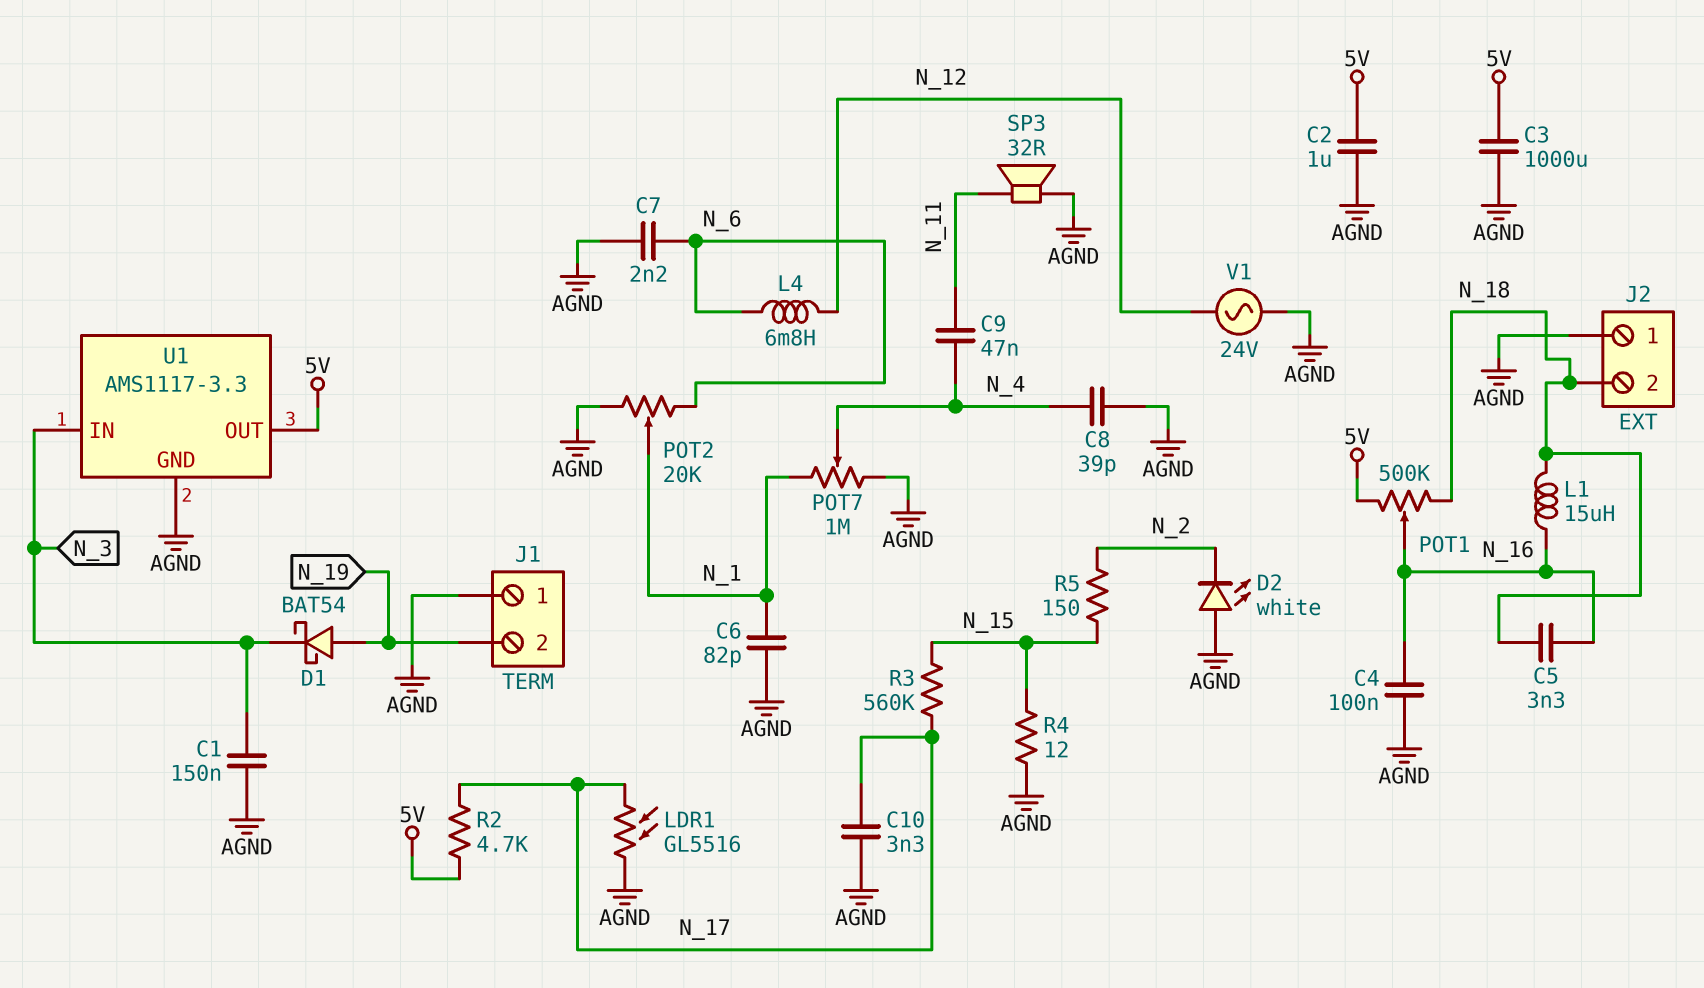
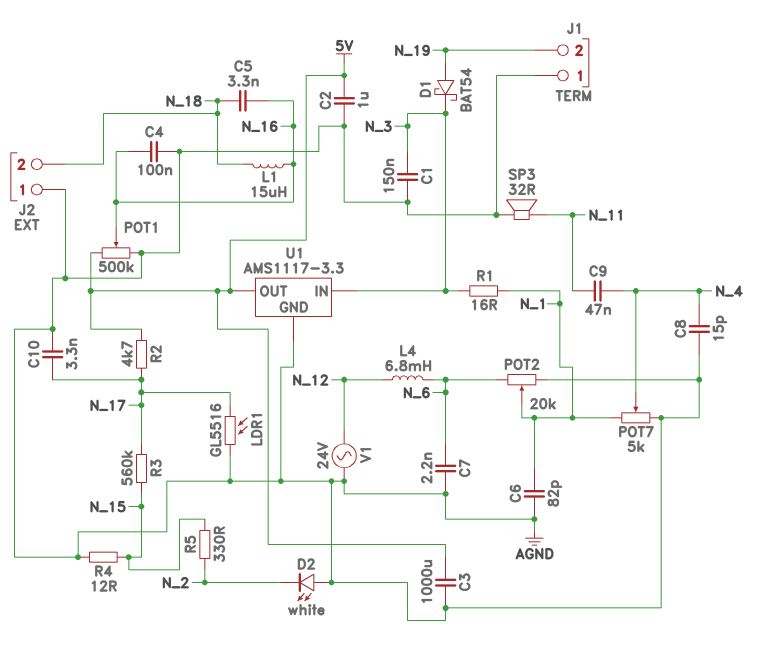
C8: 39pF (AGND, N_4) -> 15pF (AGND, N_4)
POT1: 500k (5V, N_18, wiper N_16) -> 500k (5V, AGND, wiper N_16)
POT7: 1M (AGND, N_1, wiper N_4) -> 5k (AGND, N_1, wiper N_4)
R1: none -> 16 (N_1, N_3)
R5: 150 (N_2, N_15) -> 330 (N_2, N_15)

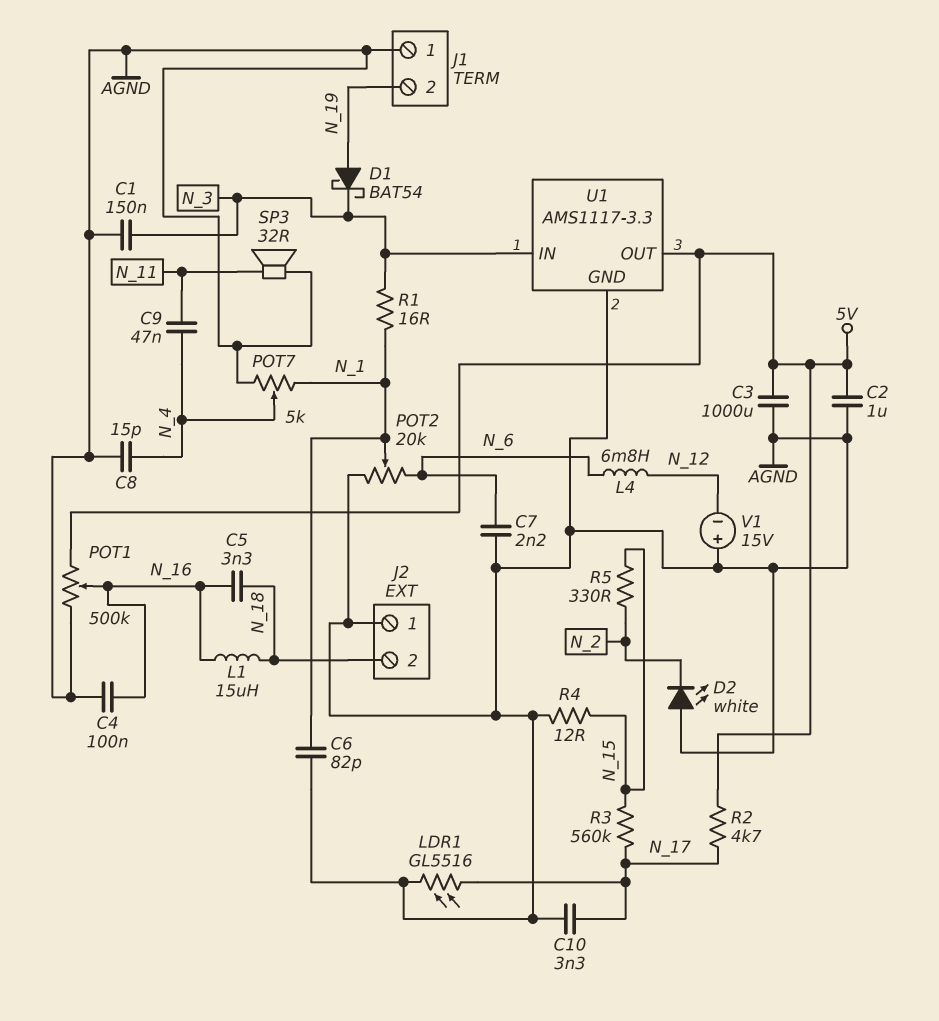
V1: AC 24V (AGND, N_12) -> 15V (plus AGND, minus N_12)

